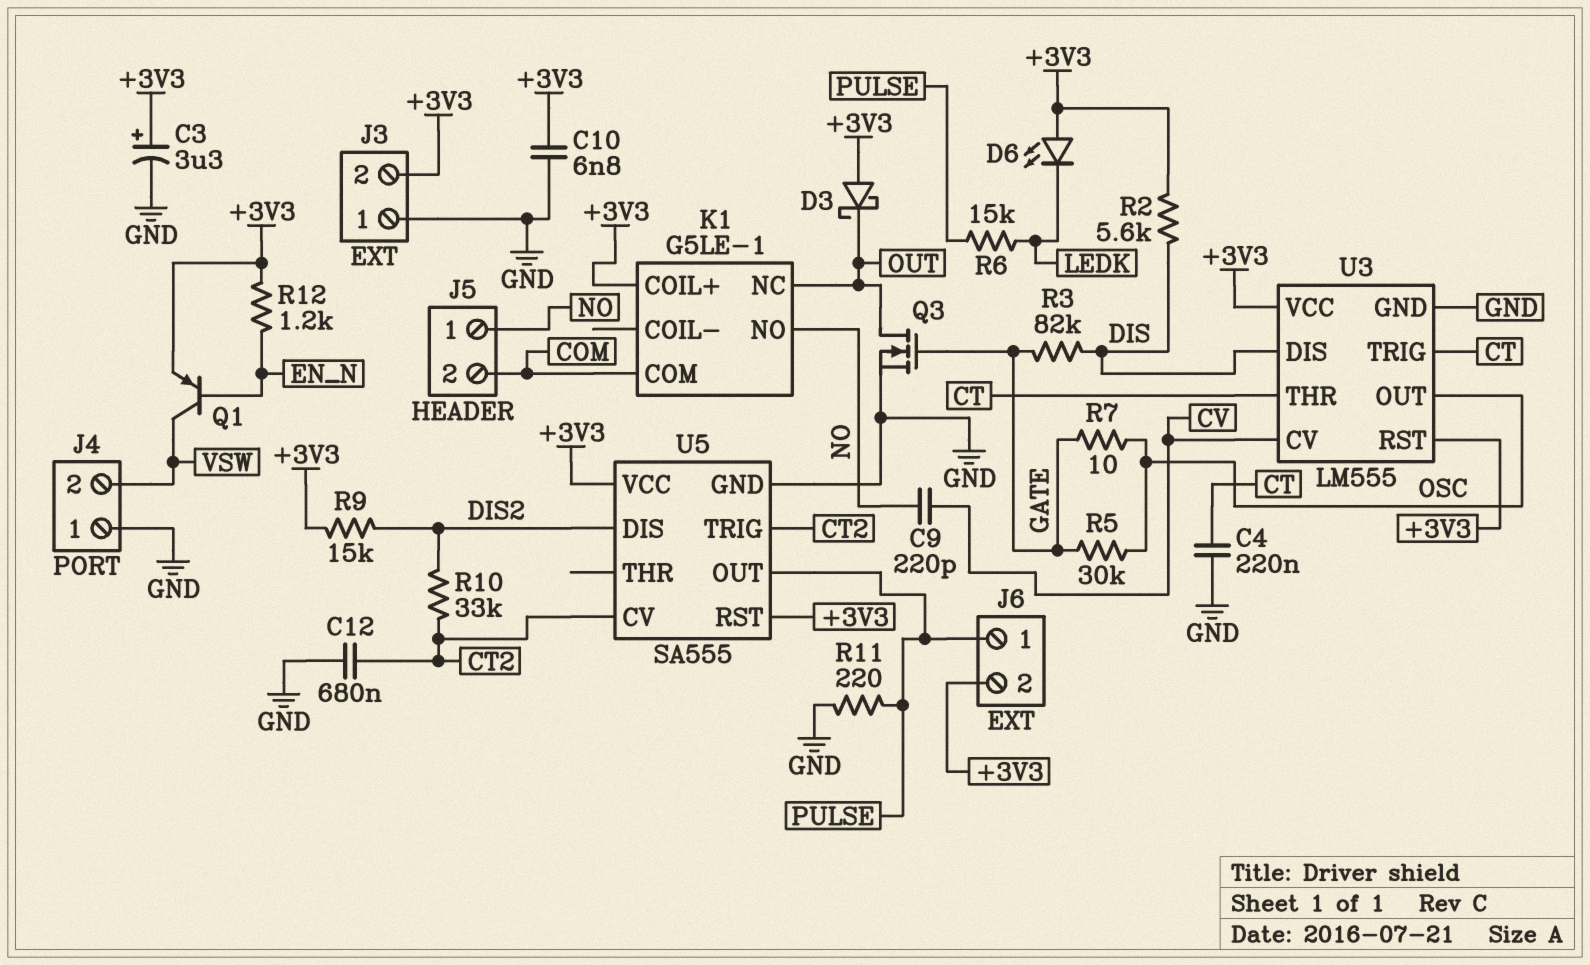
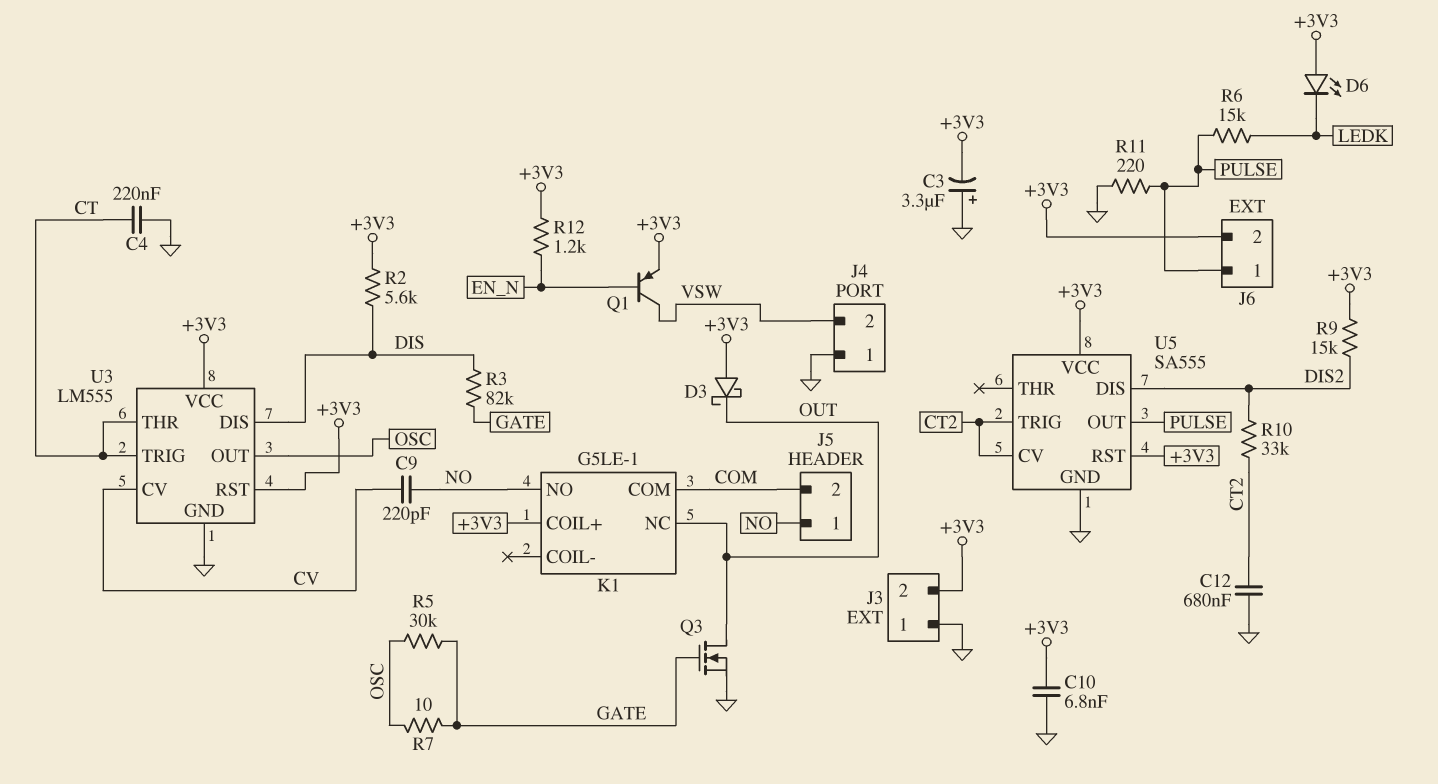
C3: 3.3uF (plus +3V3, minus GND) -> 3.3uF (plus GND, minus +3V3)

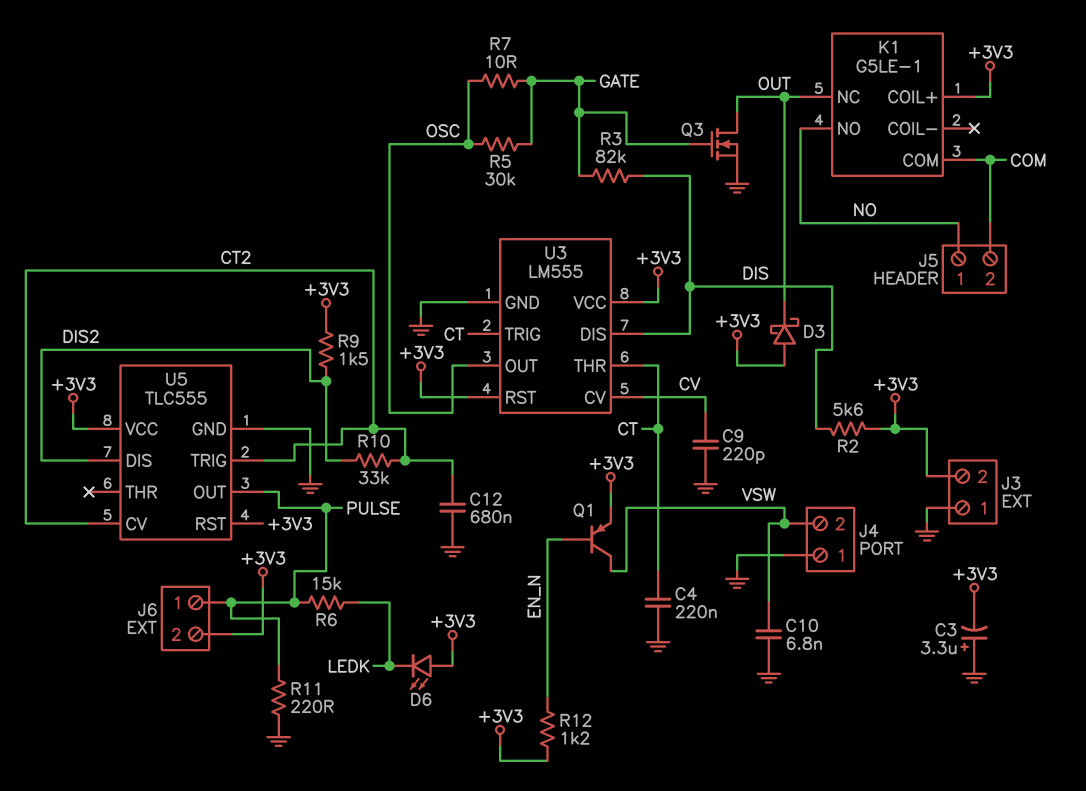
C9: 220pF (CV, NO) -> 220pF (CV, GND)
C10: 6.8nF (+3V3, GND) -> 6.8nF (GND, VSW)
R9: 15k (+3V3, DIS2) -> 1.5k (+3V3, DIS2)
U5: SA555 -> TLC555

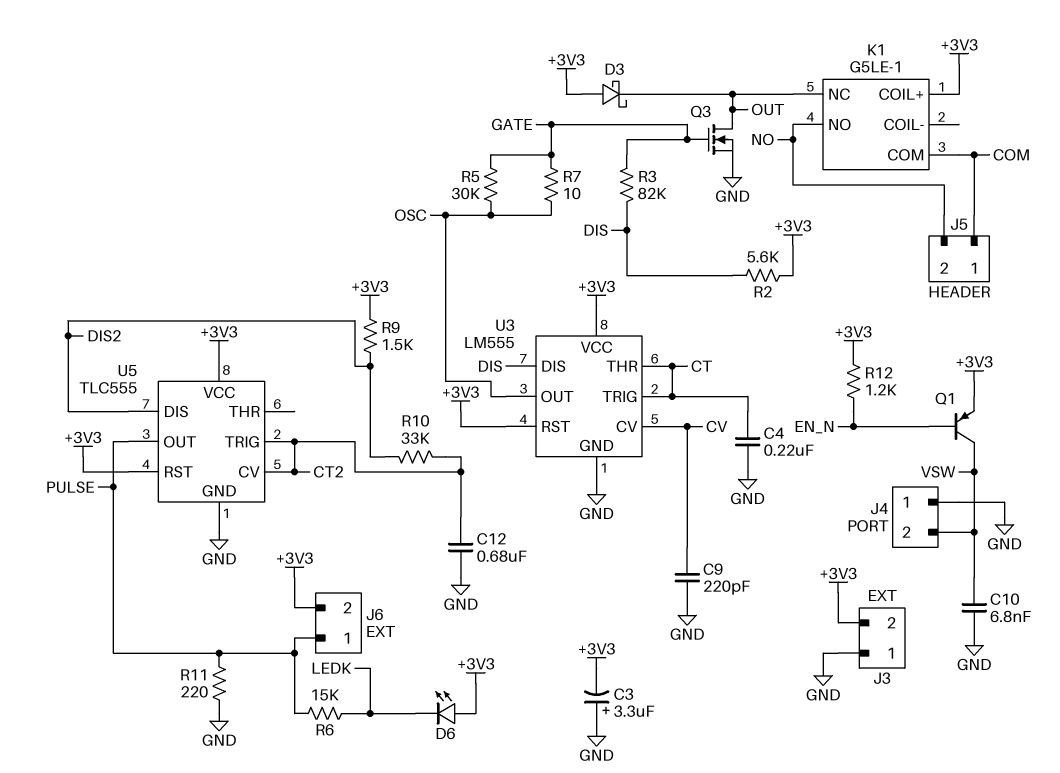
J5 pin 1: NO -> COM
J5 pin 2: COM -> NO

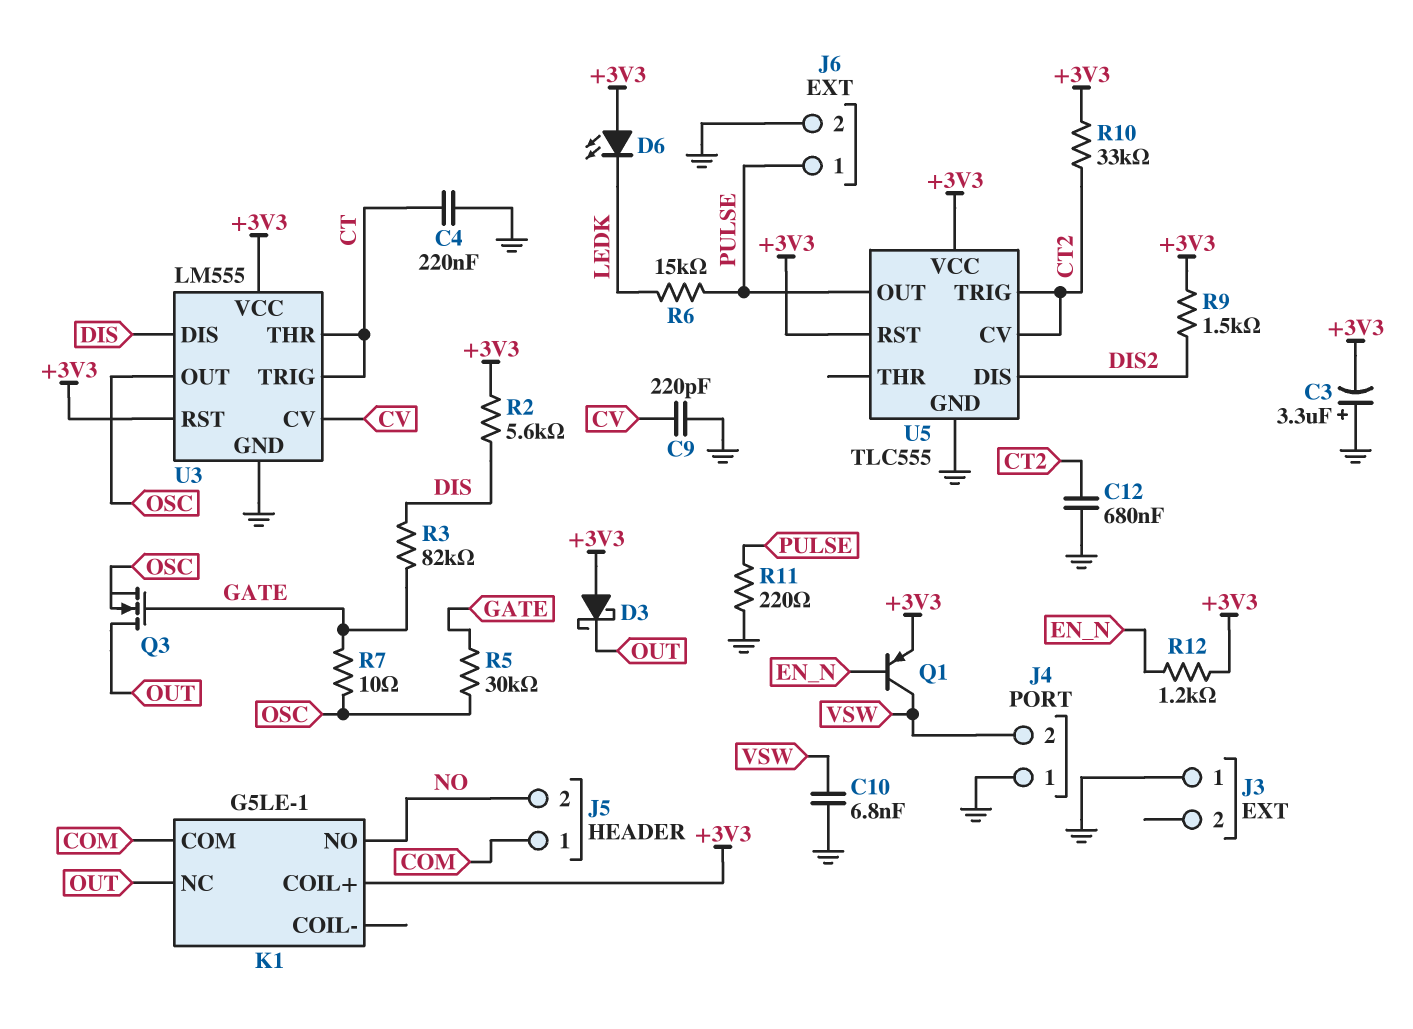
J3 pin 2: +3V3 -> none
J6 pin 2: +3V3 -> GND
Q3: NMOS (G GATE, D OUT, S GND) -> NMOS (G GATE, D OUT, S OSC)
R10: 33k (CT2, DIS2) -> 33k (+3V3, CT2)

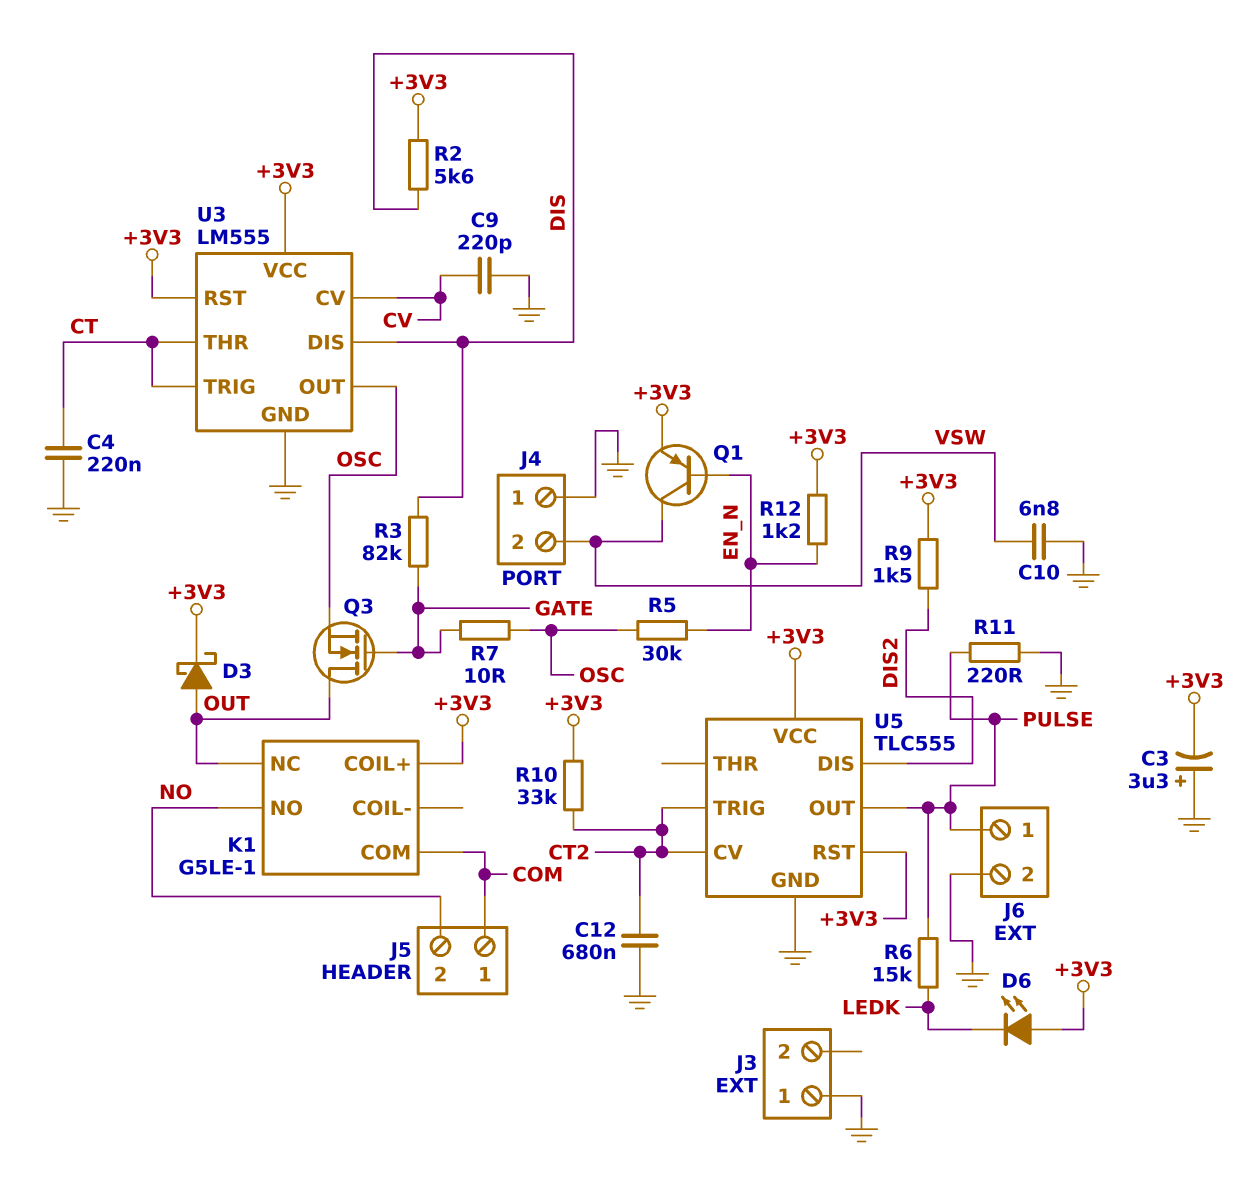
D3: schottky (A +3V3, K OUT) -> schottky (A OUT, K +3V3)
R5: 30k (GATE, OSC) -> 30k (EN_N, OSC)

